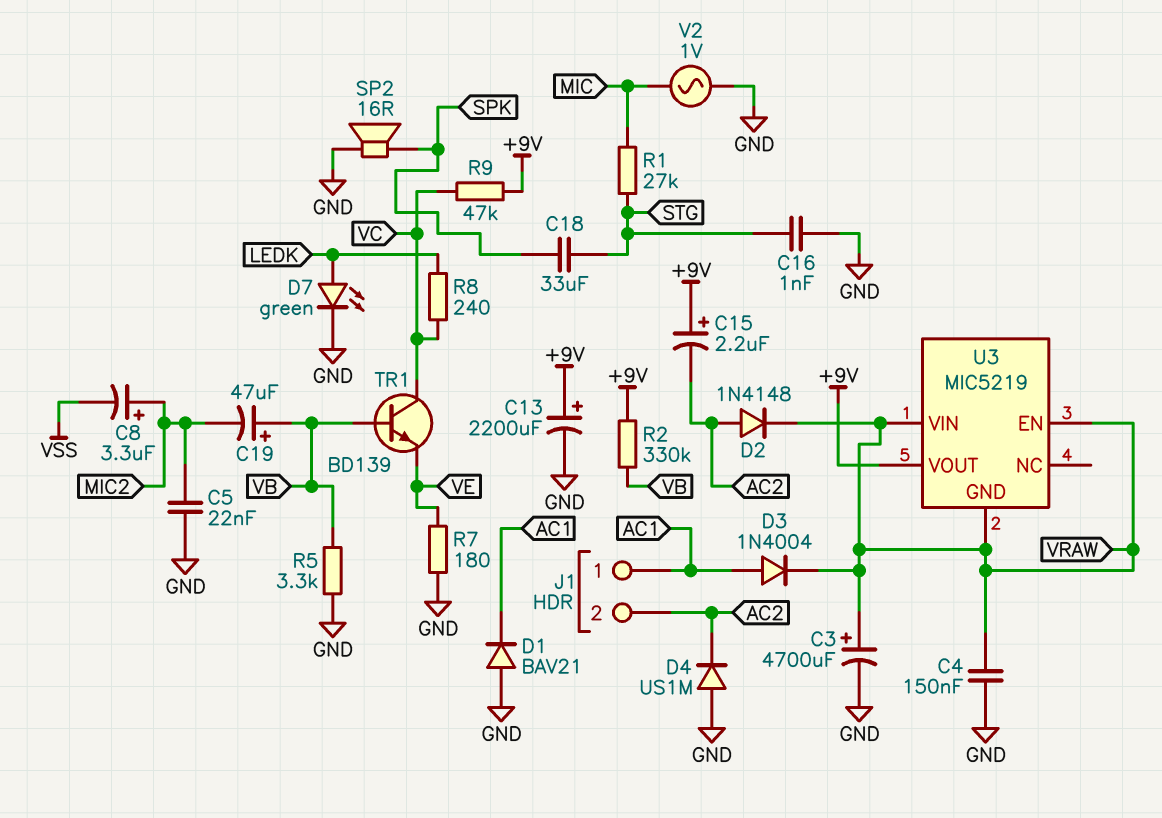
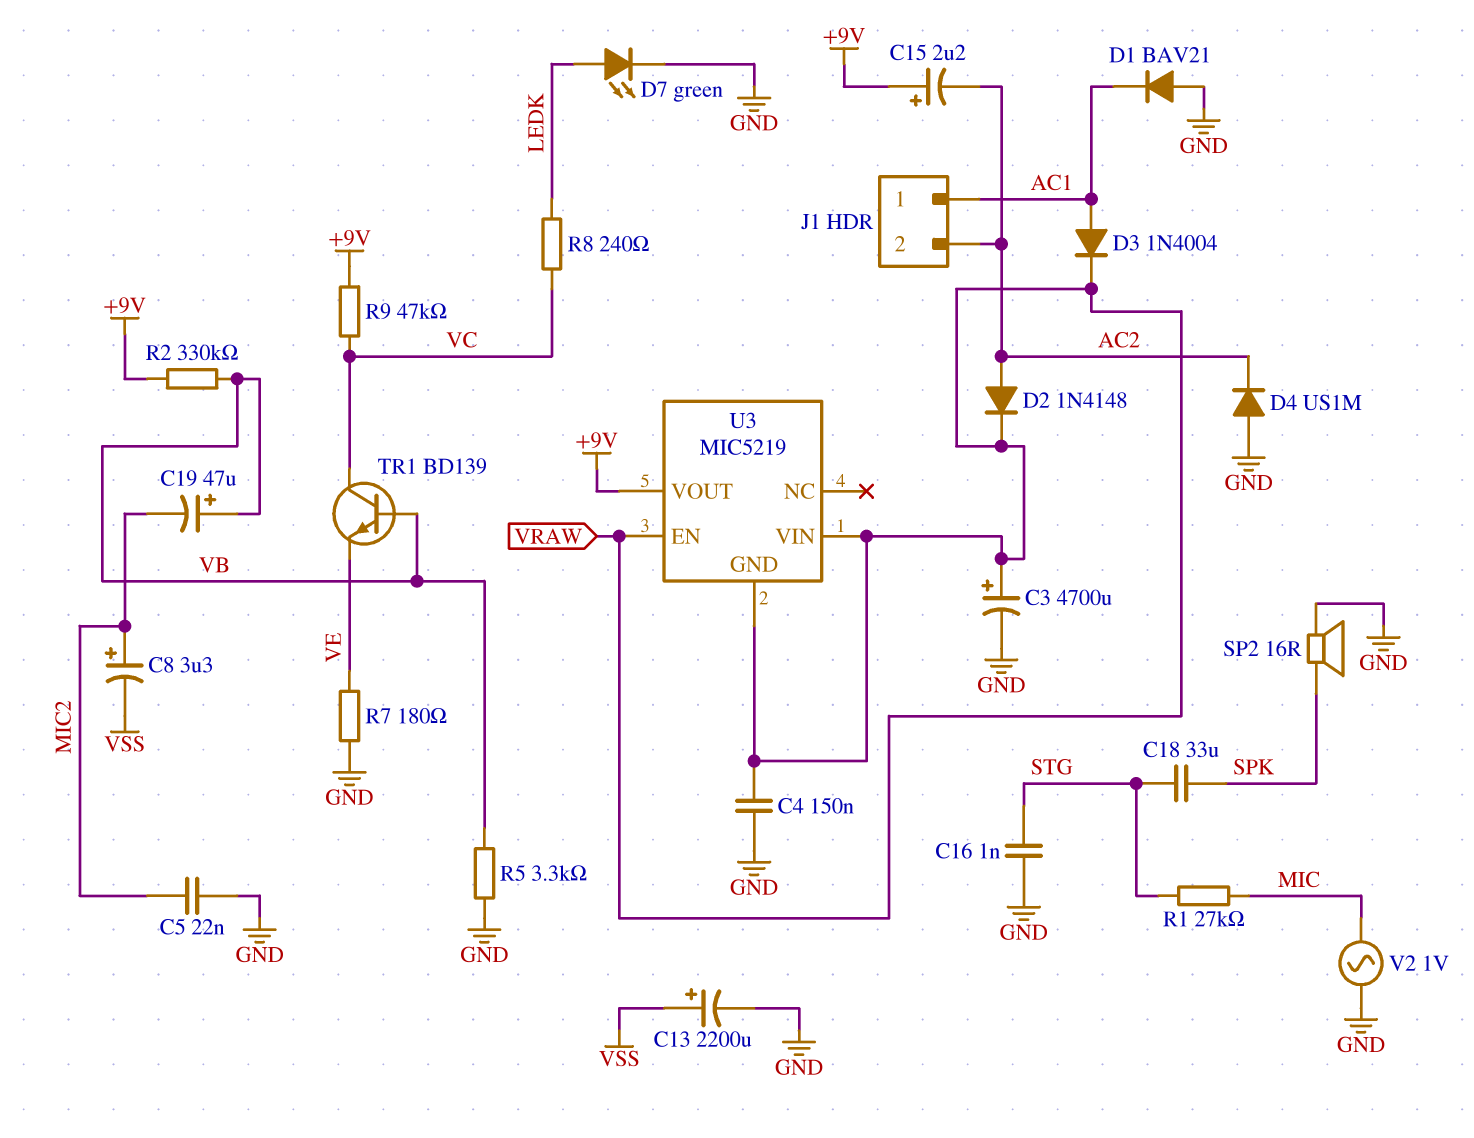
C13: 2200uF (plus +9V, minus GND) -> 2200uF (plus VSS, minus GND)

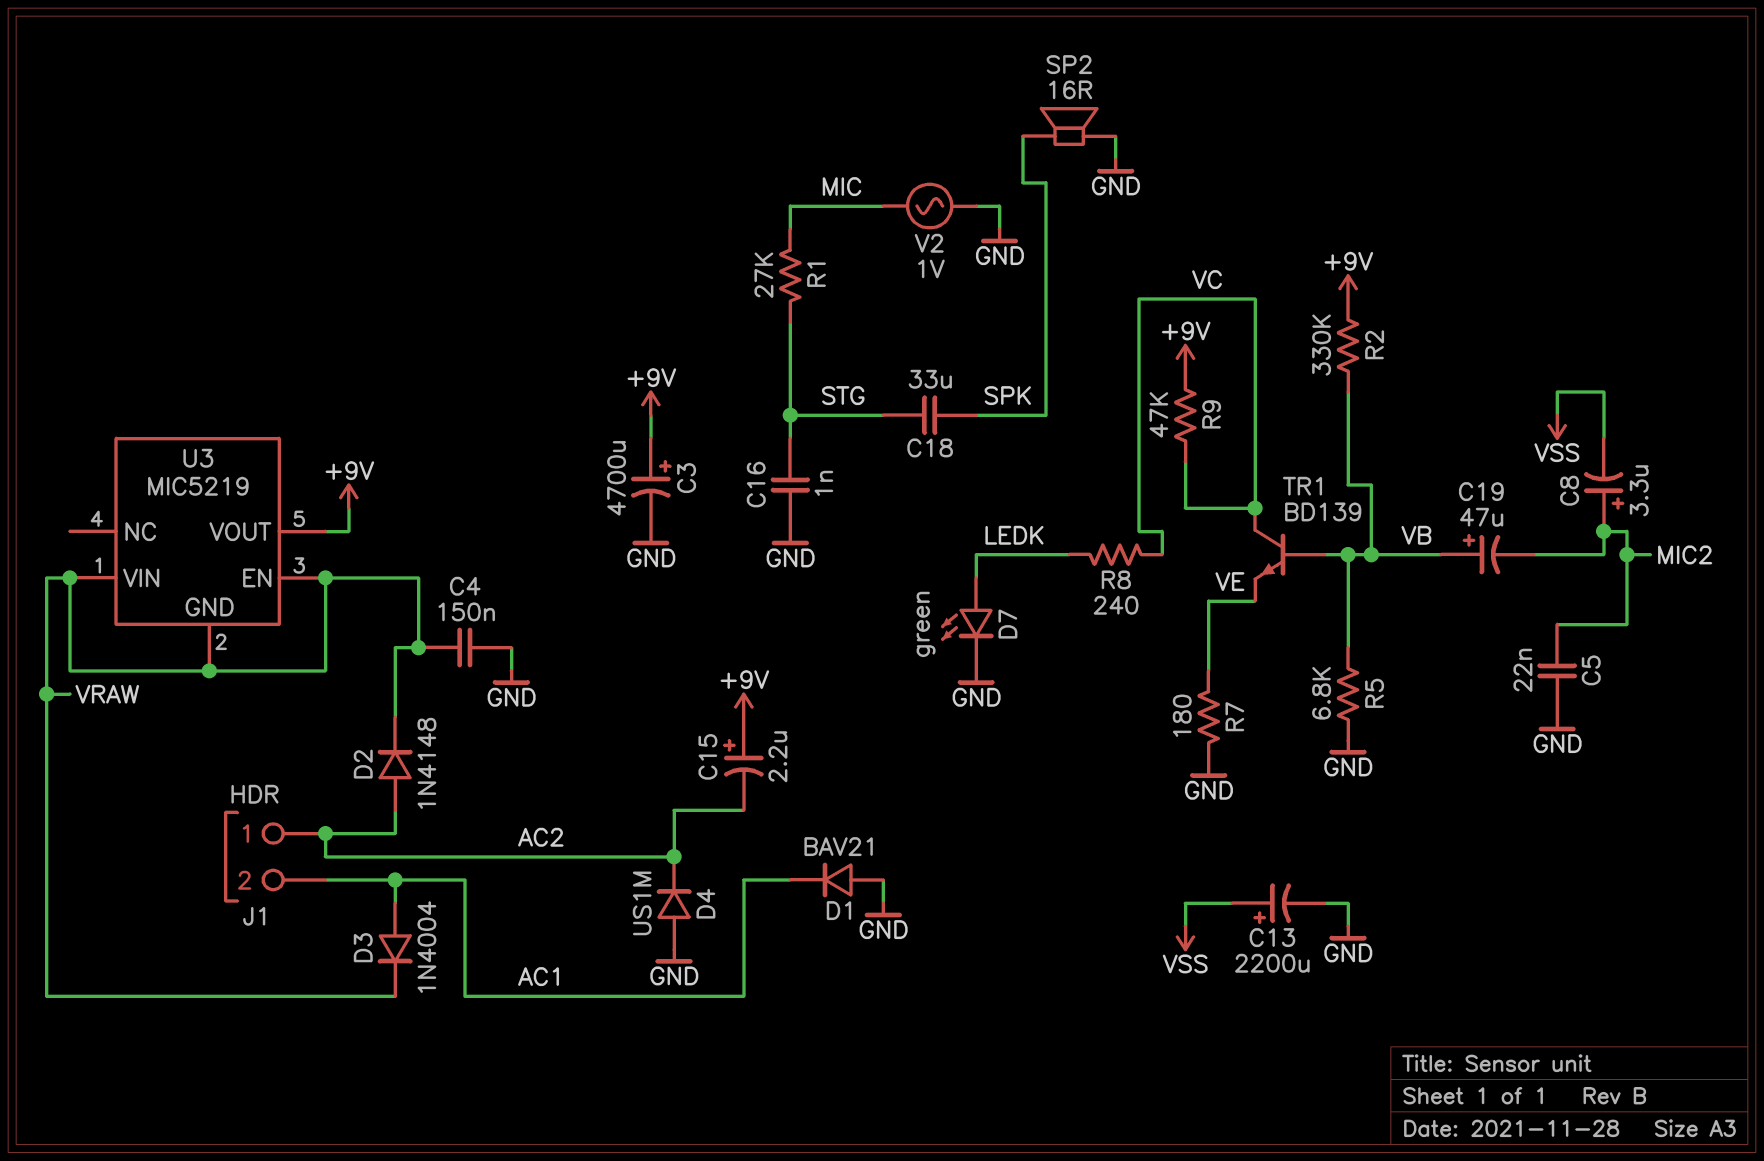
C3: 4700uF (plus VRAW, minus GND) -> 4700uF (plus +9V, minus GND)
J1 pin 1: AC1 -> AC2
J1 pin 2: AC2 -> AC1
R5: 3.3k (GND, VB) -> 6.8k (GND, VB)

